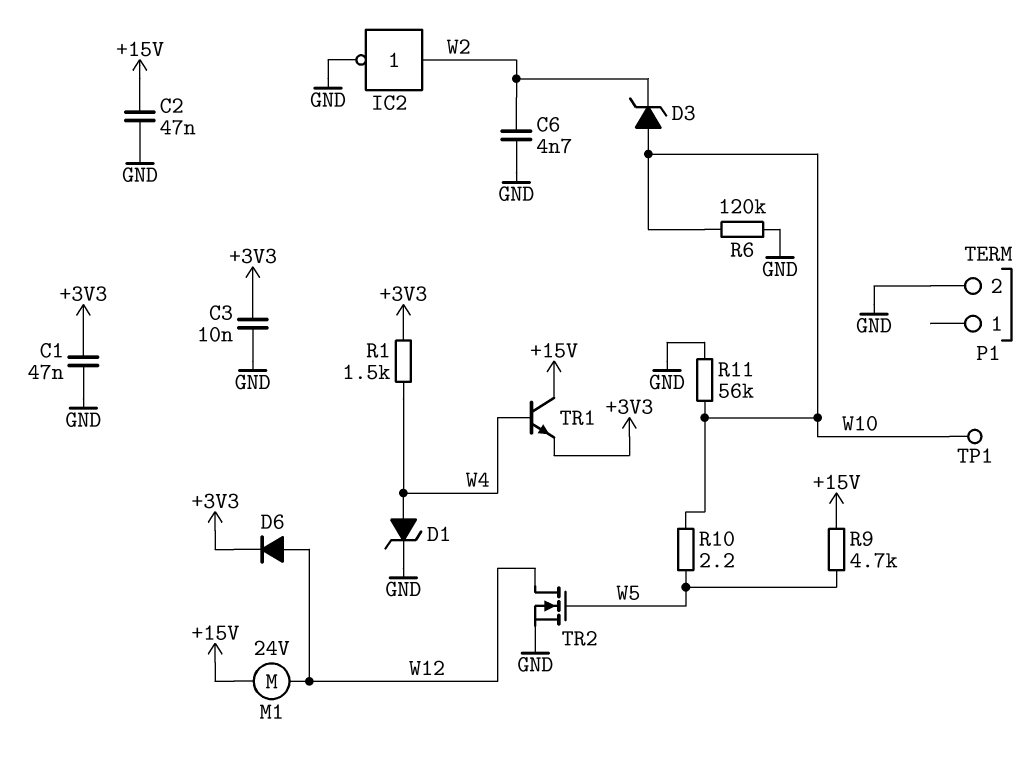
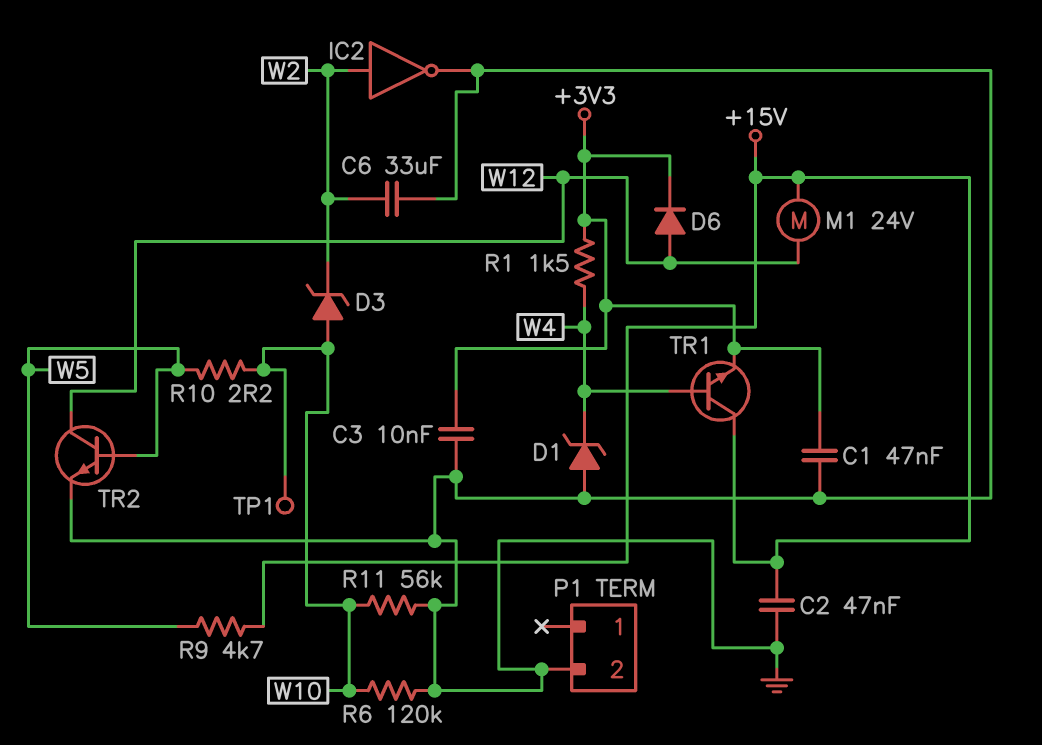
C6: 4.7nF (GND, W2) -> 33uF (GND, W2)
D1: zener (A W4, K GND) -> zener (A GND, K W4)
TR2: NMOS (G W5, D W12, S GND) -> NPN (B W5, C W12, E GND)

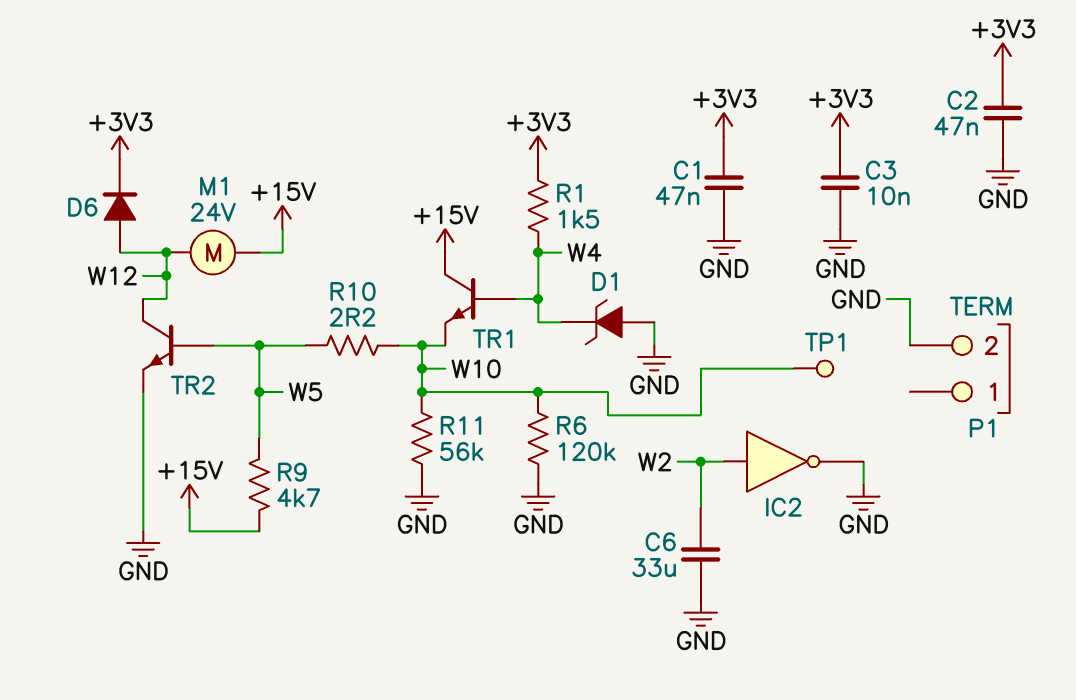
C2: 47nF (+15V, GND) -> 47nF (+3V3, GND)
D3: zener (A W10, K W2) -> none
TR1: NPN (B W4, C +15V, E +3V3) -> NPN (B W4, C +15V, E W10)

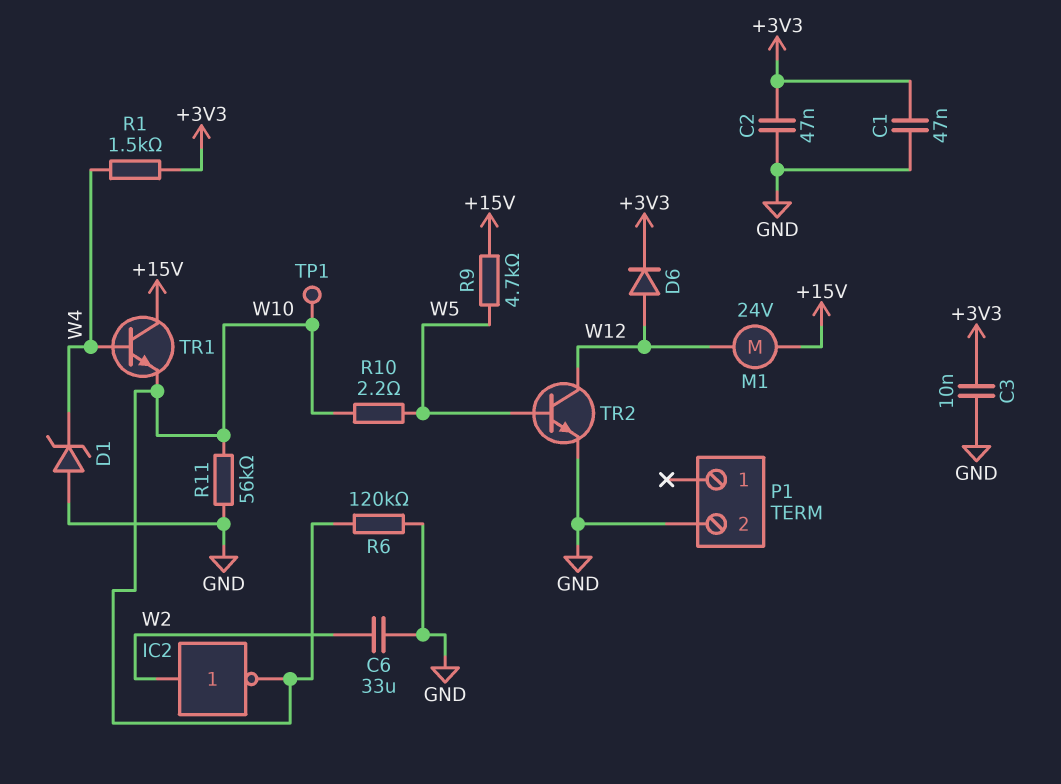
IC2: NOT (in W2, out GND) -> NOT (in W2, out W10)

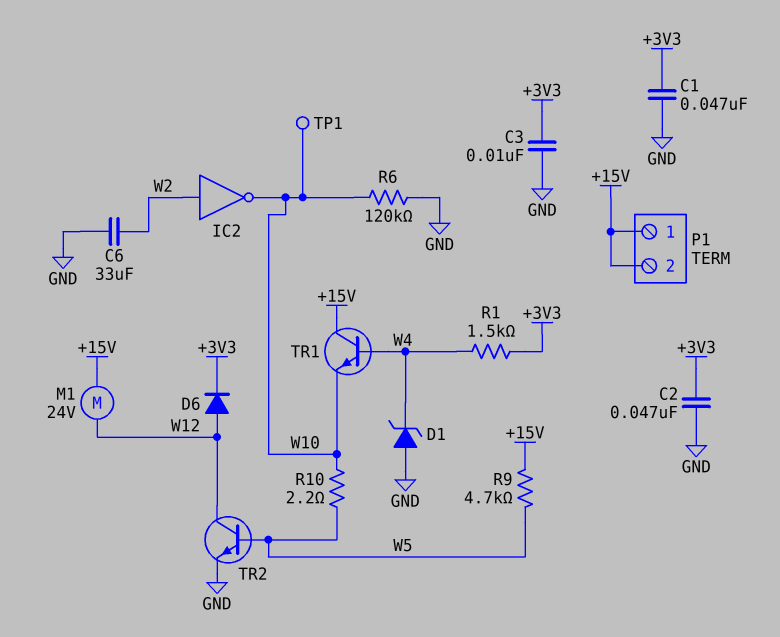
P1 pin 1: none -> +15V
P1 pin 2: GND -> +15V
R11: 56k (GND, W10) -> none

